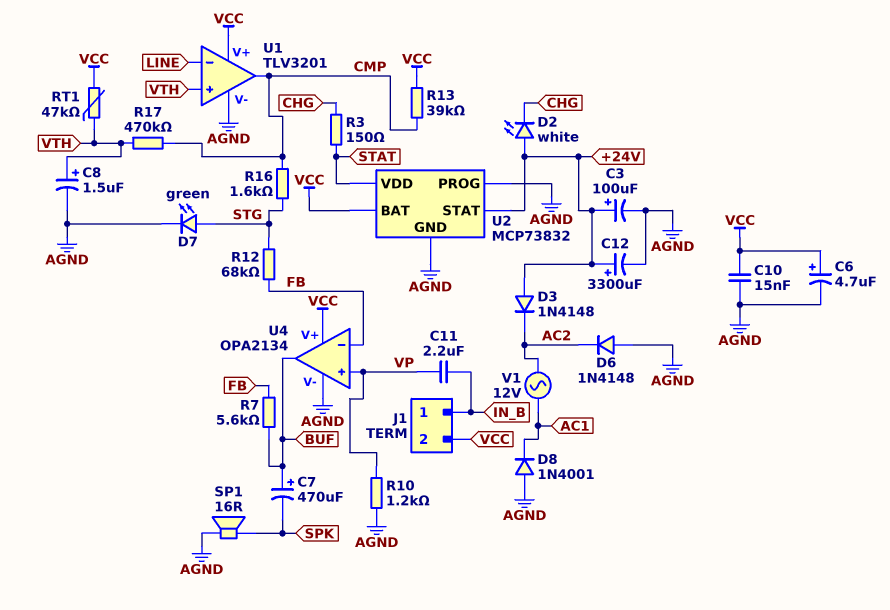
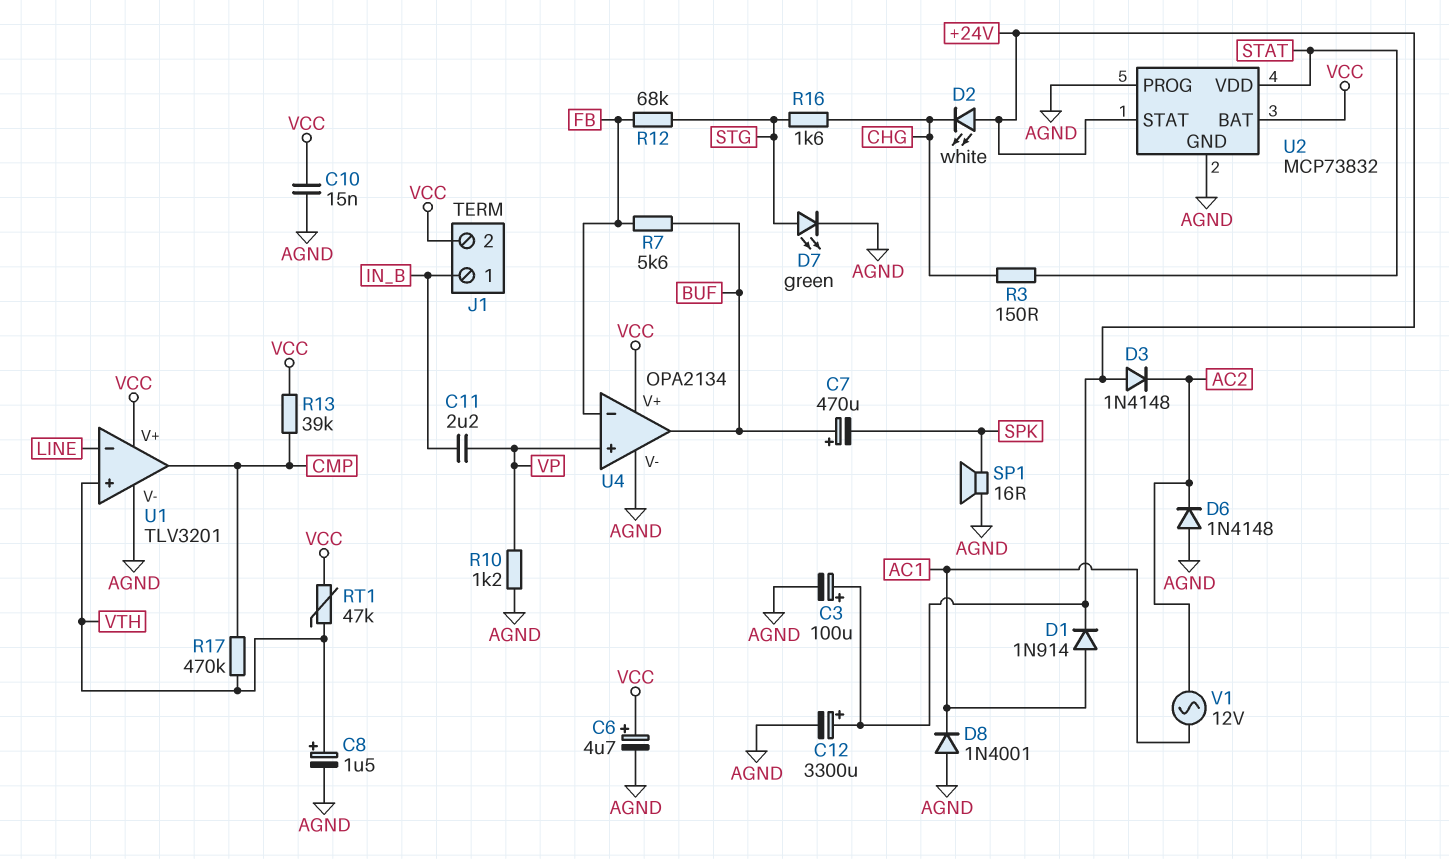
D1: none -> diode 1N914 (A AC1, K +24V)
R16: 1.6k (CMP, STG) -> 1.6k (CHG, STG)

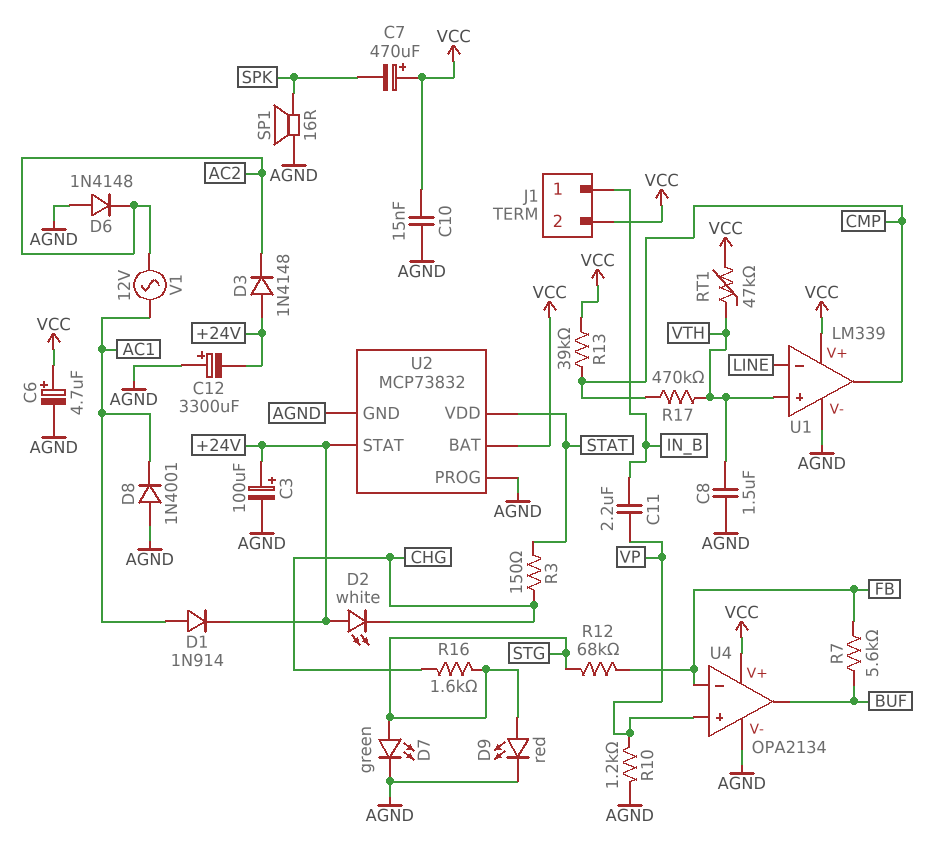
C7: 470uF (plus BUF, minus SPK) -> 470uF (plus VCC, minus SPK)
C8: 1.5uF (plus VTH, minus AGND) -> 1.5uF (AGND, VTH)
C12: 3300uF (plus +24V, minus AGND) -> 3300uF (plus AGND, minus +24V)
D9: none -> LED red (A STG, K AGND)
U1: TLV3201 -> LM339

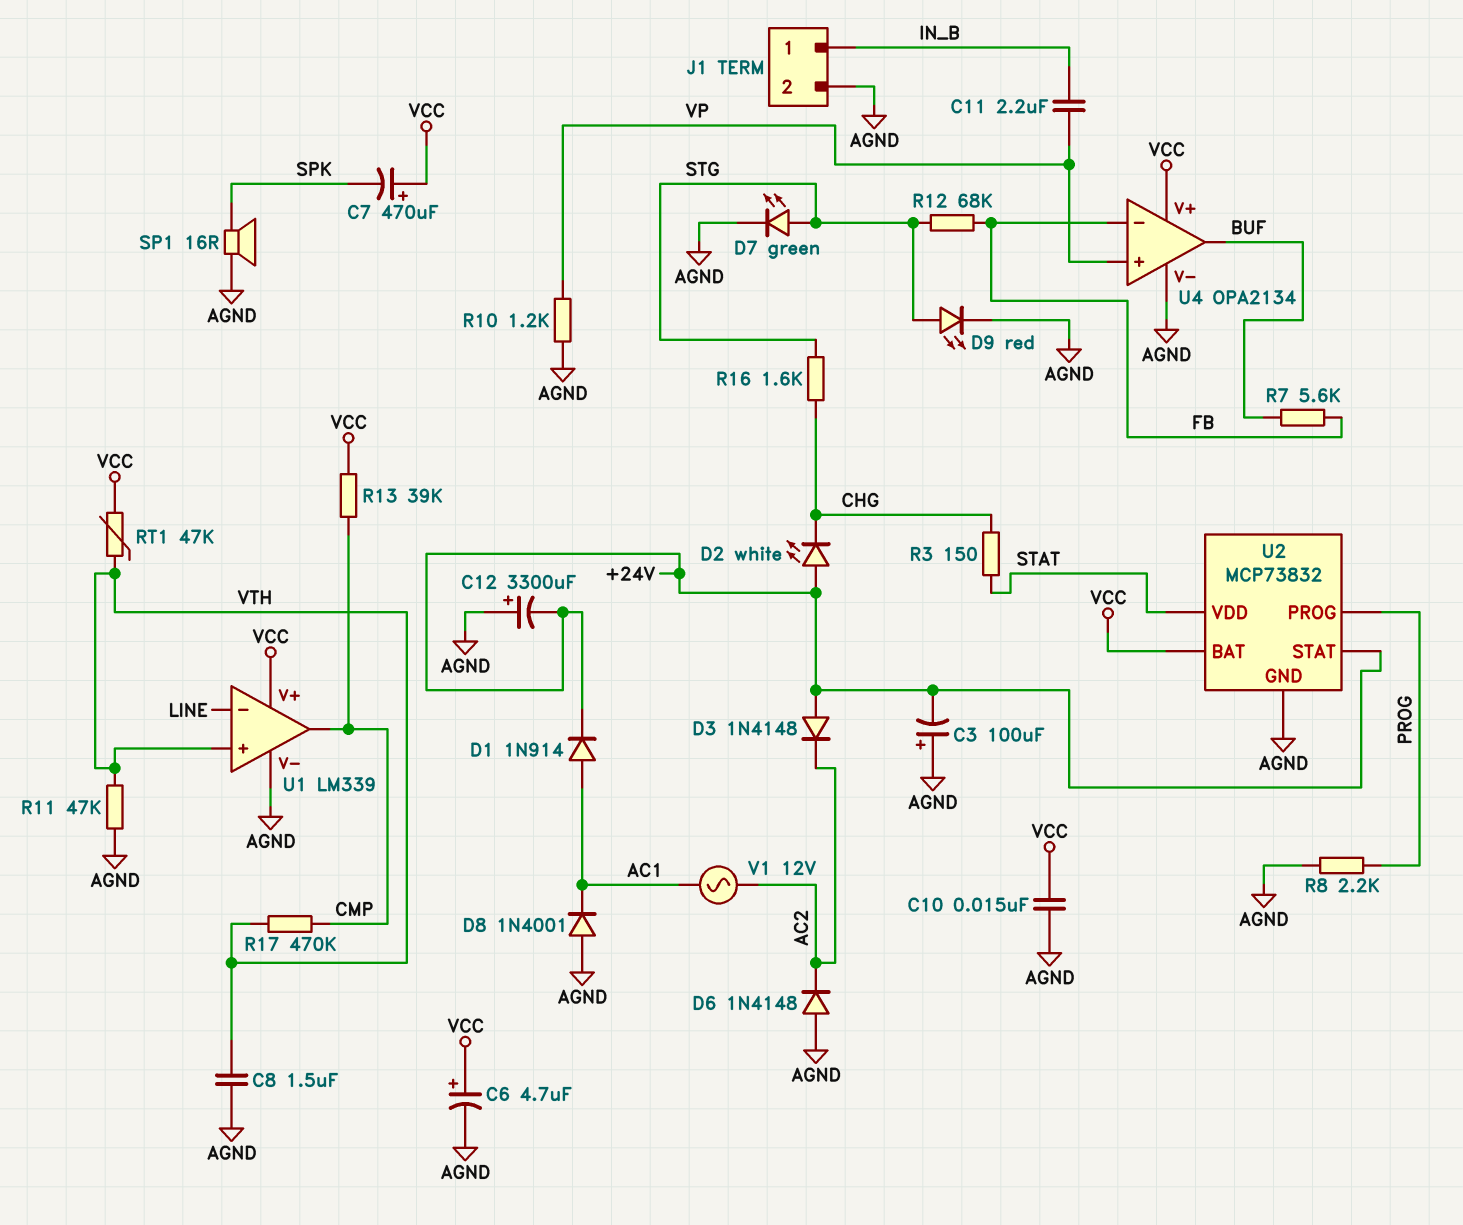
C3: 100uF (plus +24V, minus AGND) -> 100uF (plus AGND, minus +24V)
J1 pin 2: VCC -> AGND
R8: none -> 2.2k (AGND, PROG)
R11: none -> 47k (AGND, VTH)
U2 pin PROG: AGND -> PROG

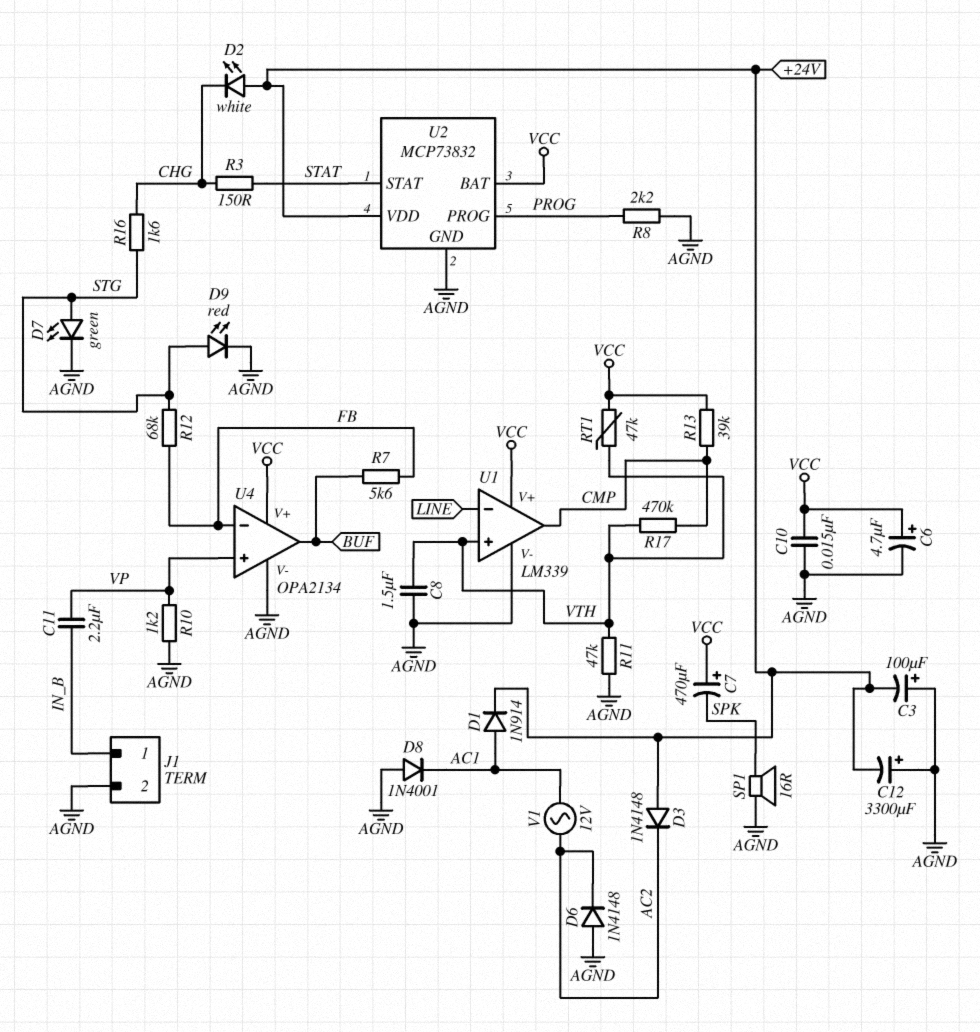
U2 pin STAT: +24V -> STAT
U2 pin VDD: STAT -> +24V

